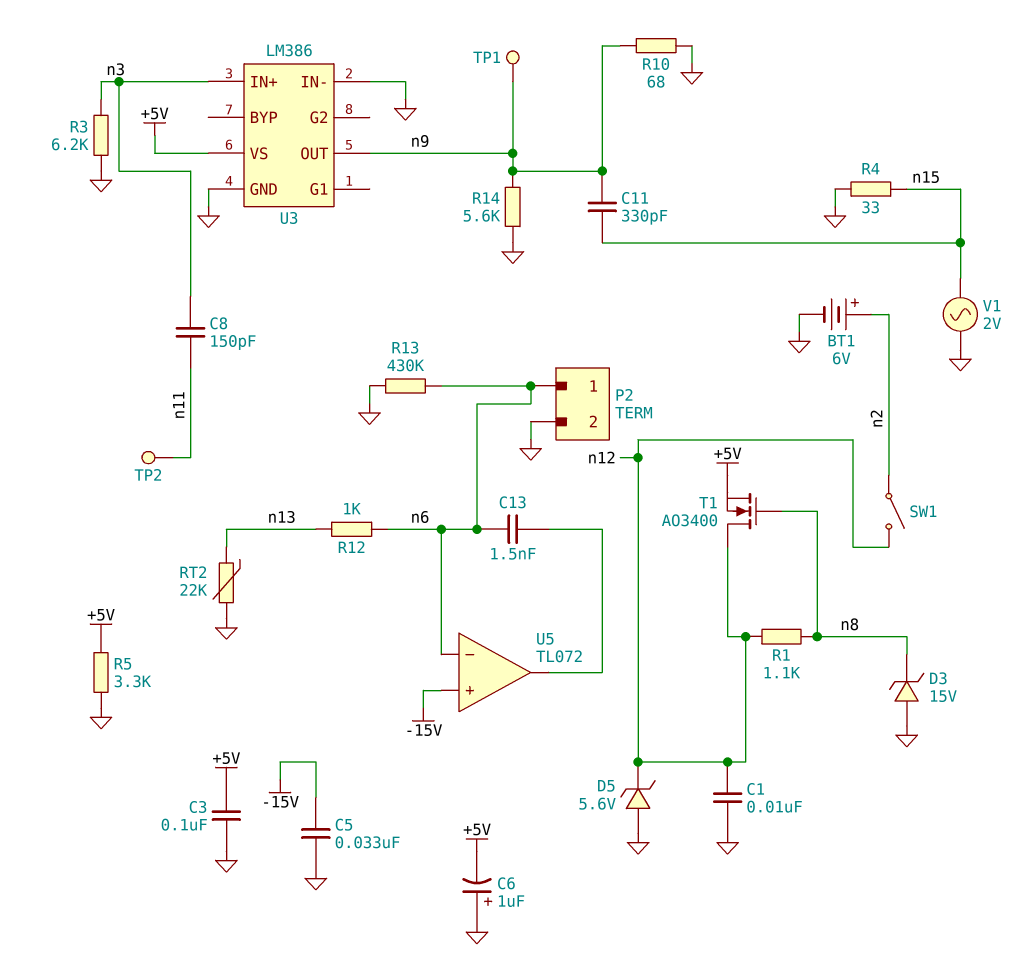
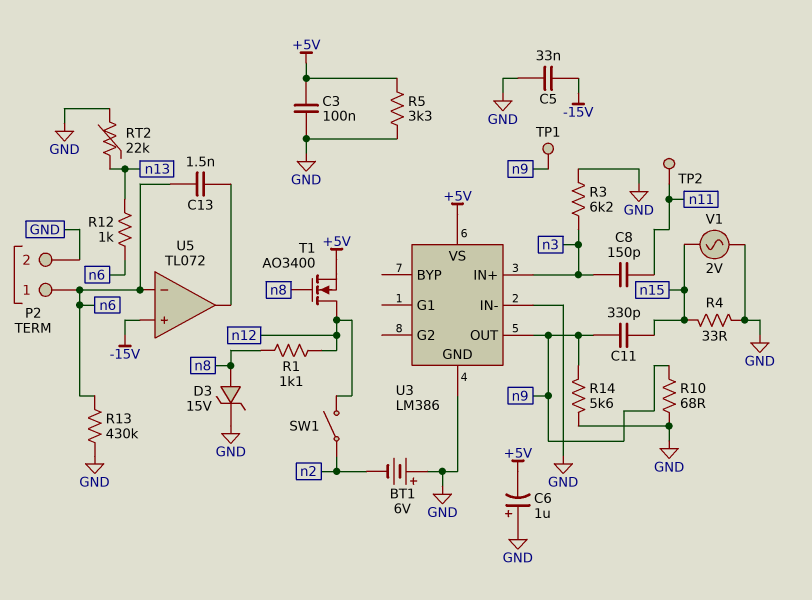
BT1: 6V (plus n2, minus GND) -> 6V (plus GND, minus n2)
C1: 10nF (GND, n12) -> none
D3: zener 15V (A GND, K n8) -> zener 15V (A n8, K GND)
D5: zener 5.6V (A GND, K n12) -> none

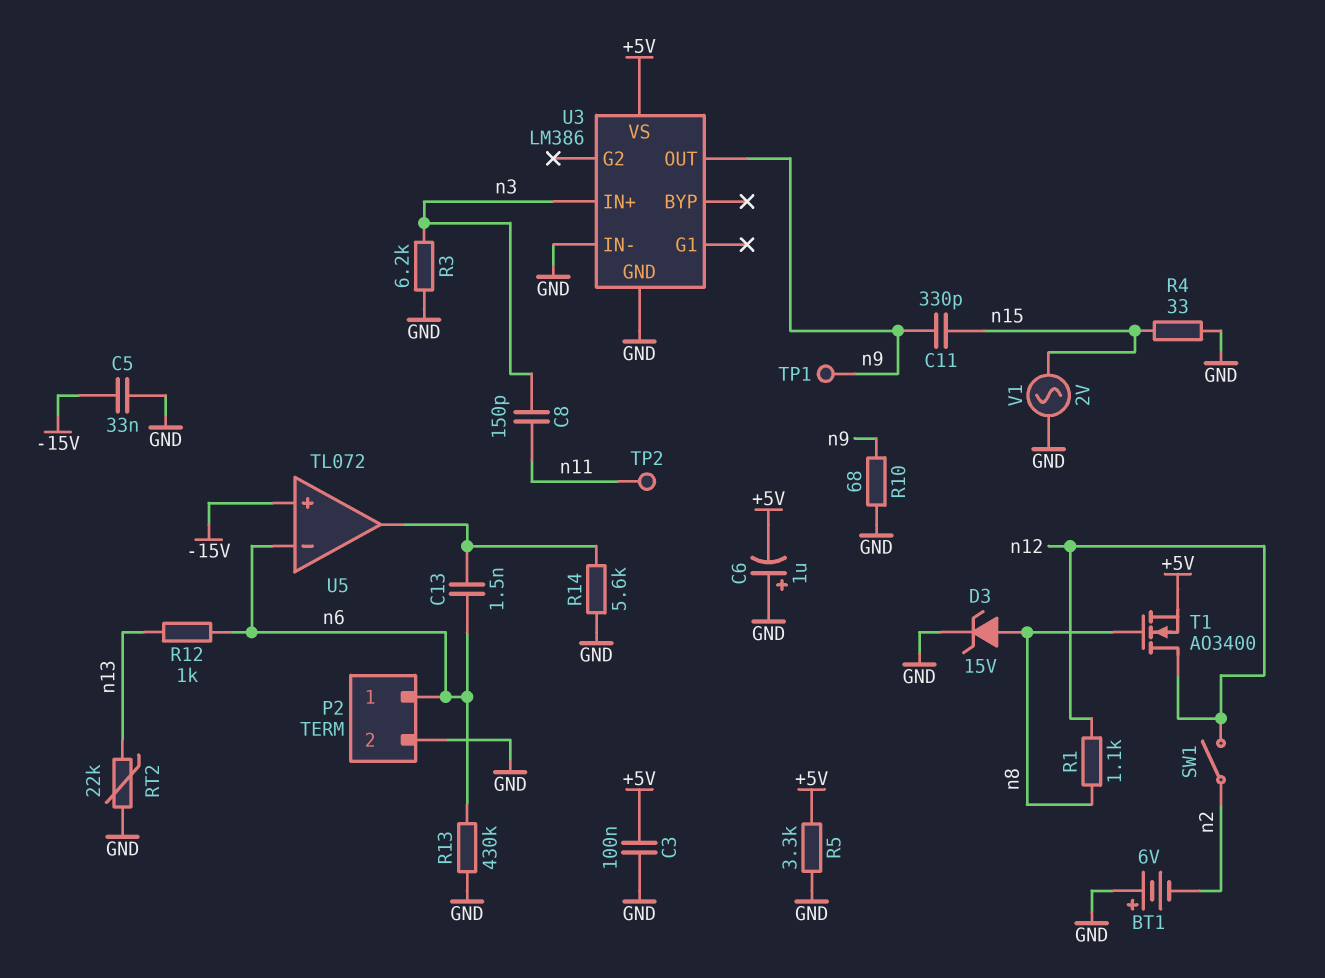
R14: 5.6k (GND, n9) -> 5.6k (GND, U5/out)

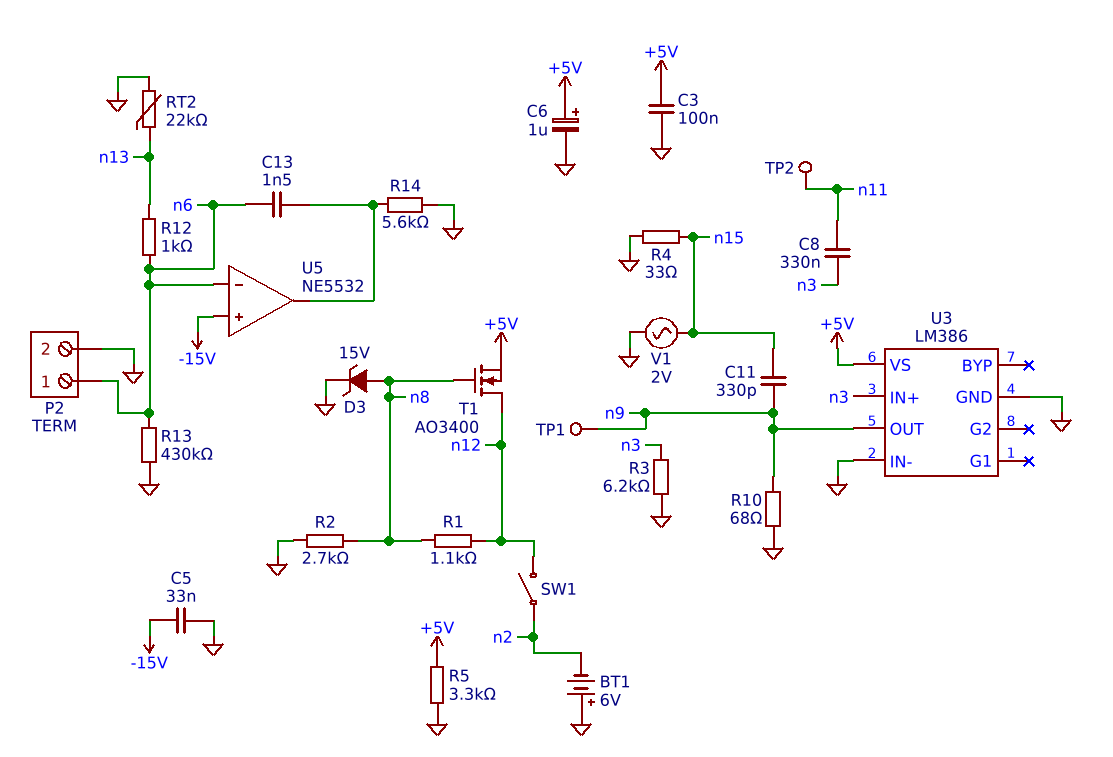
C6: 1uF (plus GND, minus +5V) -> 1uF (plus +5V, minus GND)
C8: 150pF (n3, n11) -> 330nF (n3, n11)
R2: none -> 2.7k (GND, n8)
U5: TL072 -> NE5532

